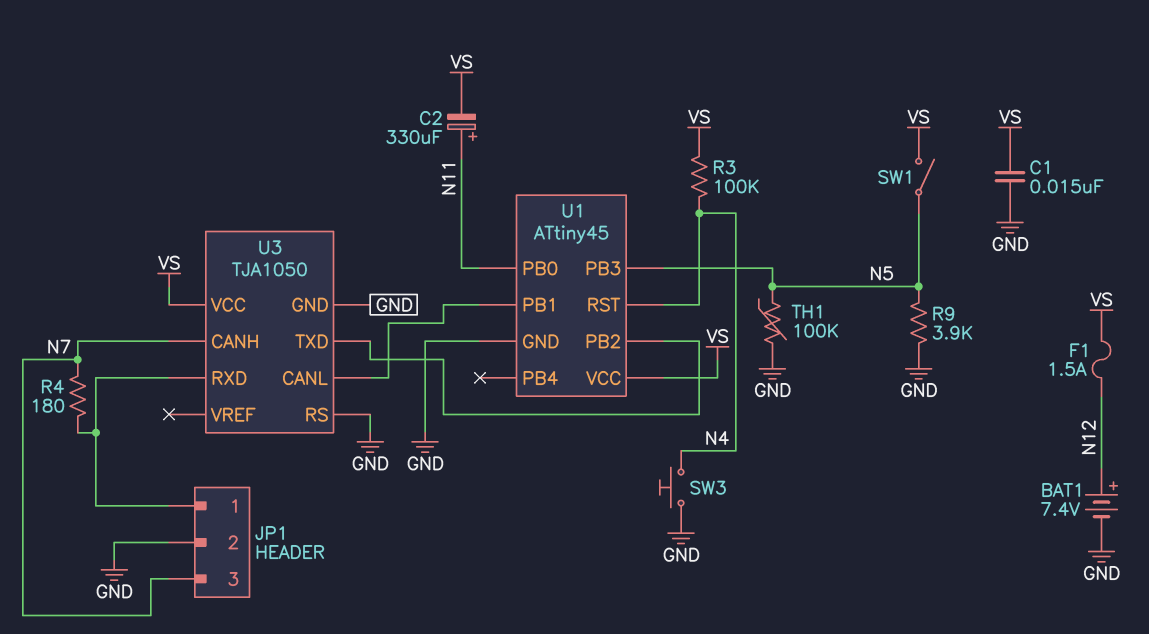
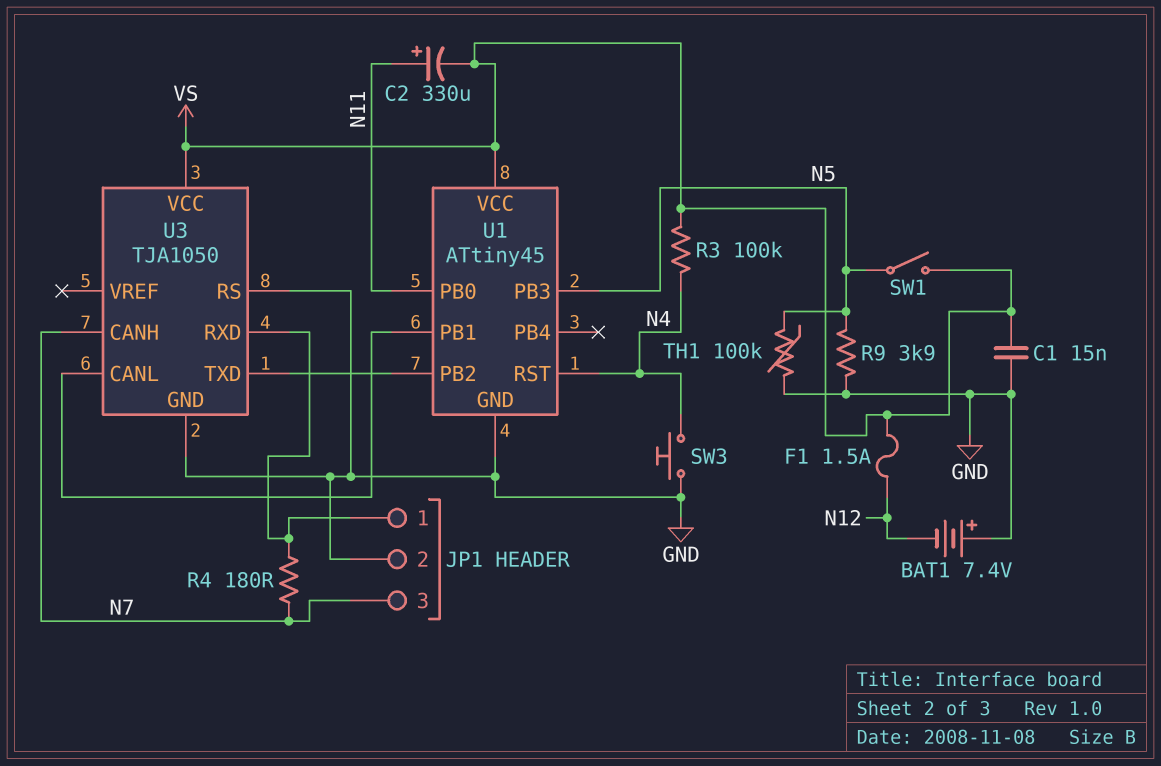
BAT1: 7.4V (plus N12, minus GND) -> 7.4V (plus GND, minus N12)

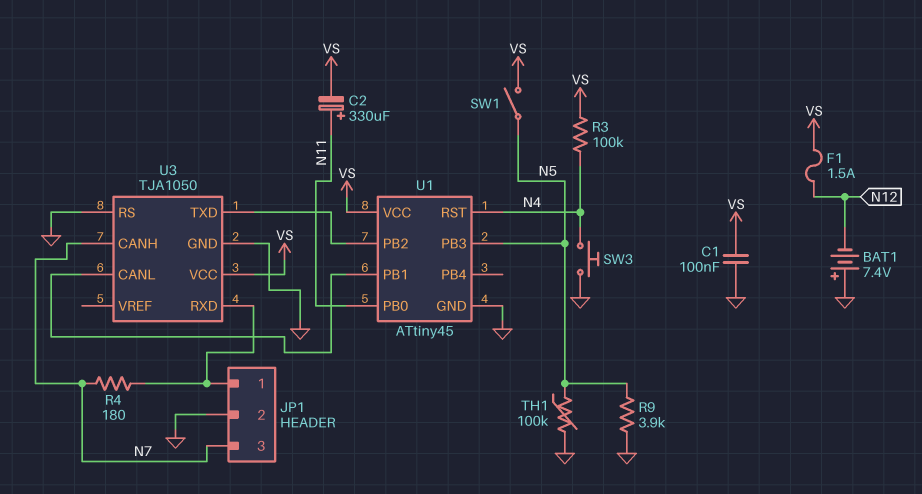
C1: 15nF (GND, VS) -> 100nF (GND, VS)

